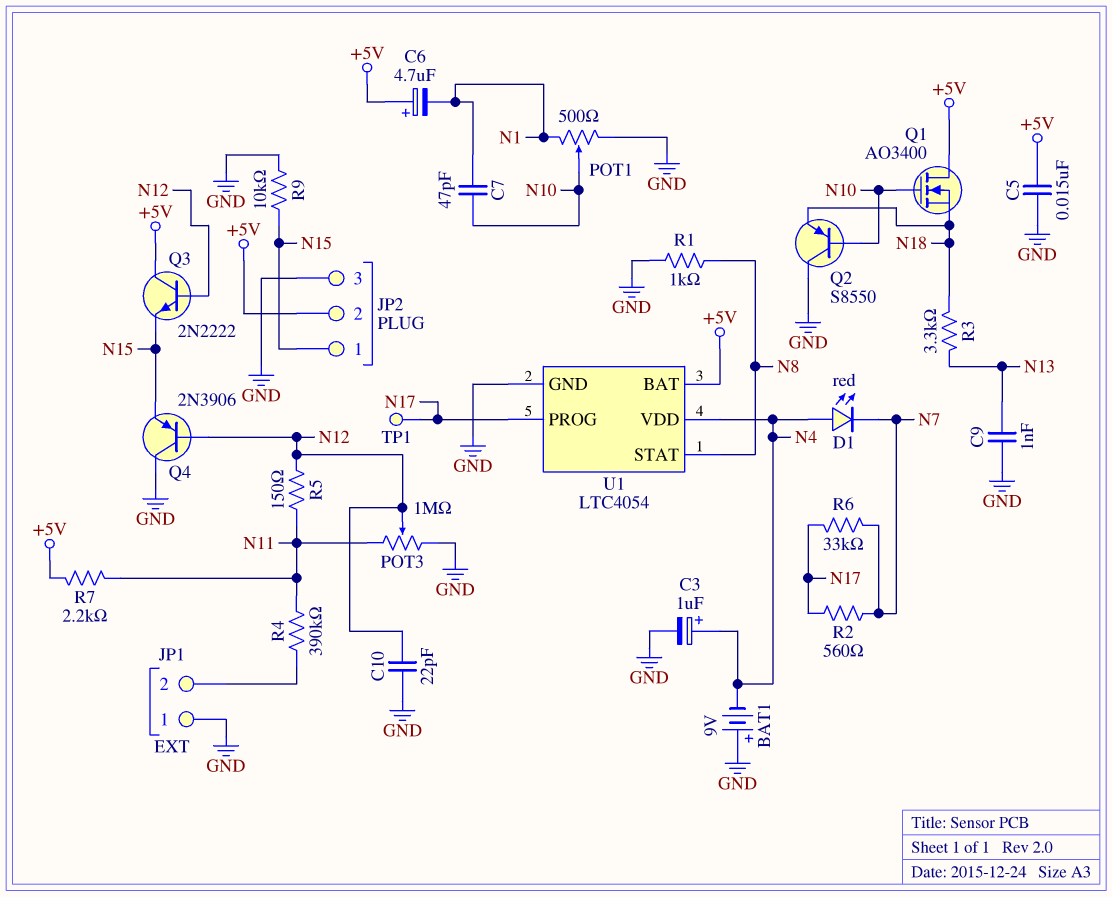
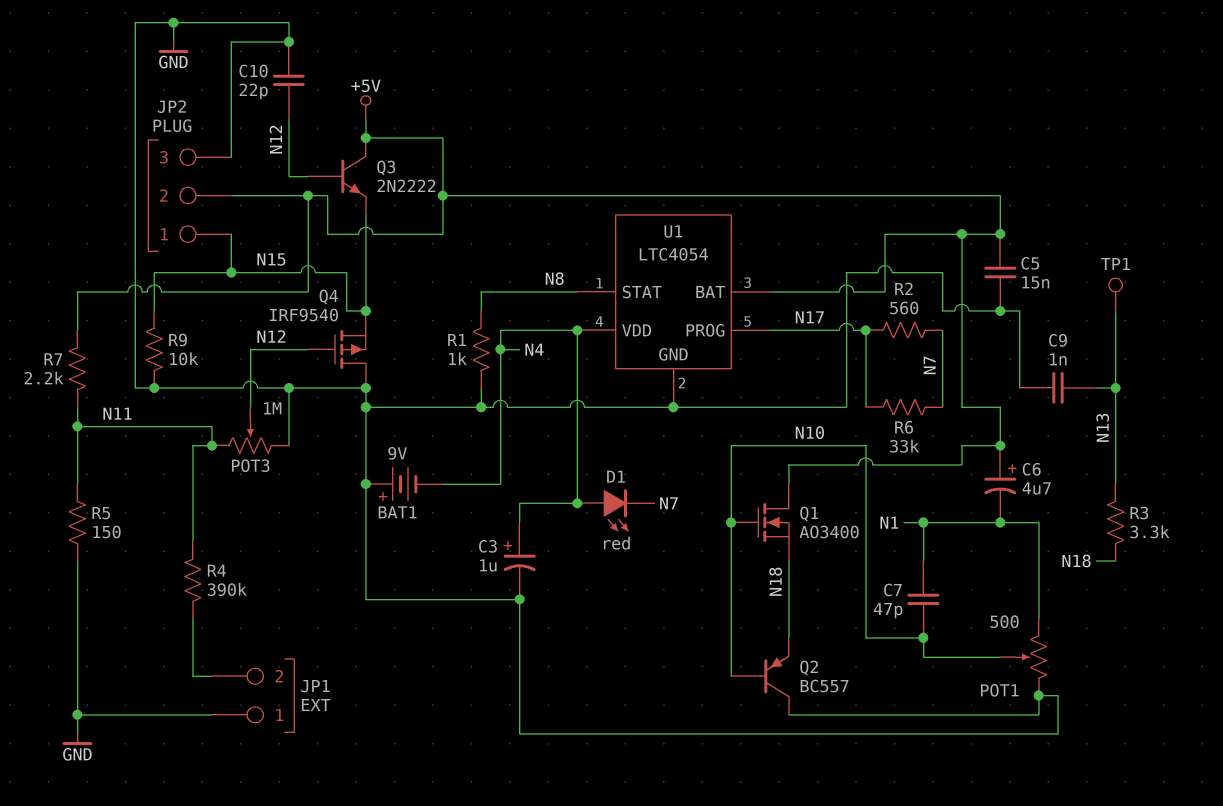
Q2: PNP S8550 (B N10, C GND, E N18) -> PNP BC557 (B N10, C GND, E N18)
Q4: PNP 2N3906 (B N12, C GND, E N15) -> PMOS IRF9540 (G N12, D GND, S N15)
R5: 150 (N11, N12) -> 150 (GND, N11)
TP1: test point (N17) -> test point (N13)

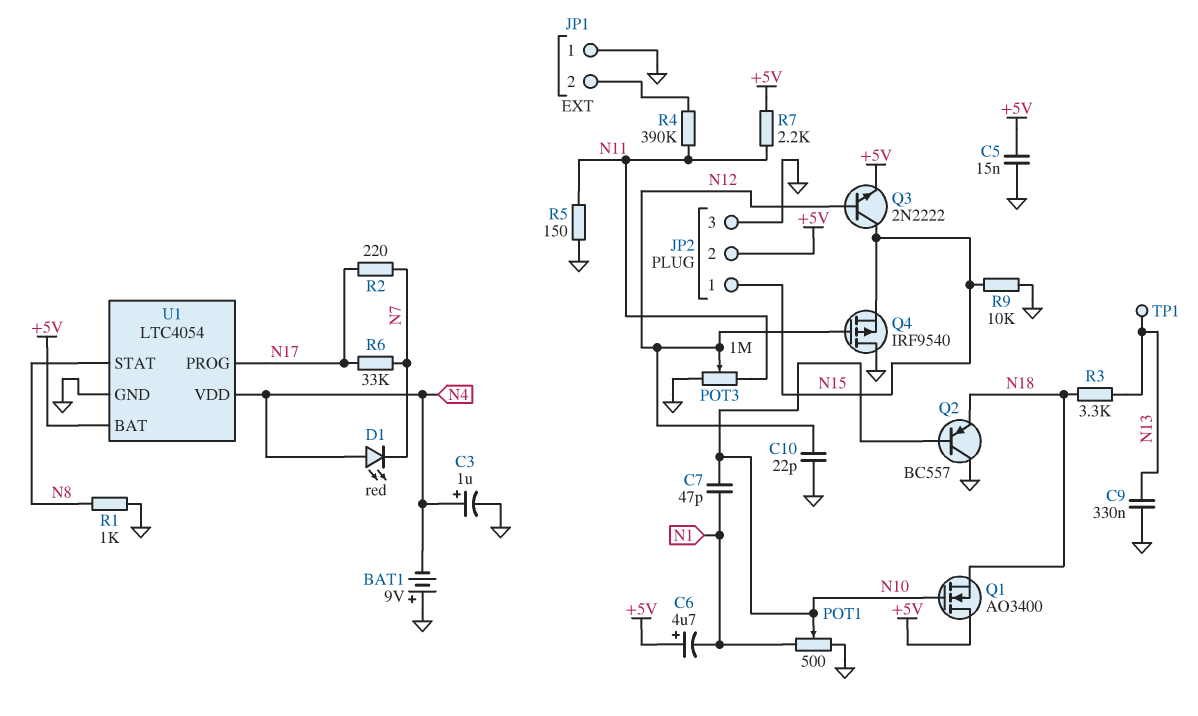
C9: 1nF (GND, N13) -> 330nF (GND, N13)
Q3: NPN 2N2222 (B N12, C +5V, E N15) -> NPN 2N2222 (B N12, C N15, E +5V)
R2: 560 (N7, N17) -> 220 (N7, N17)

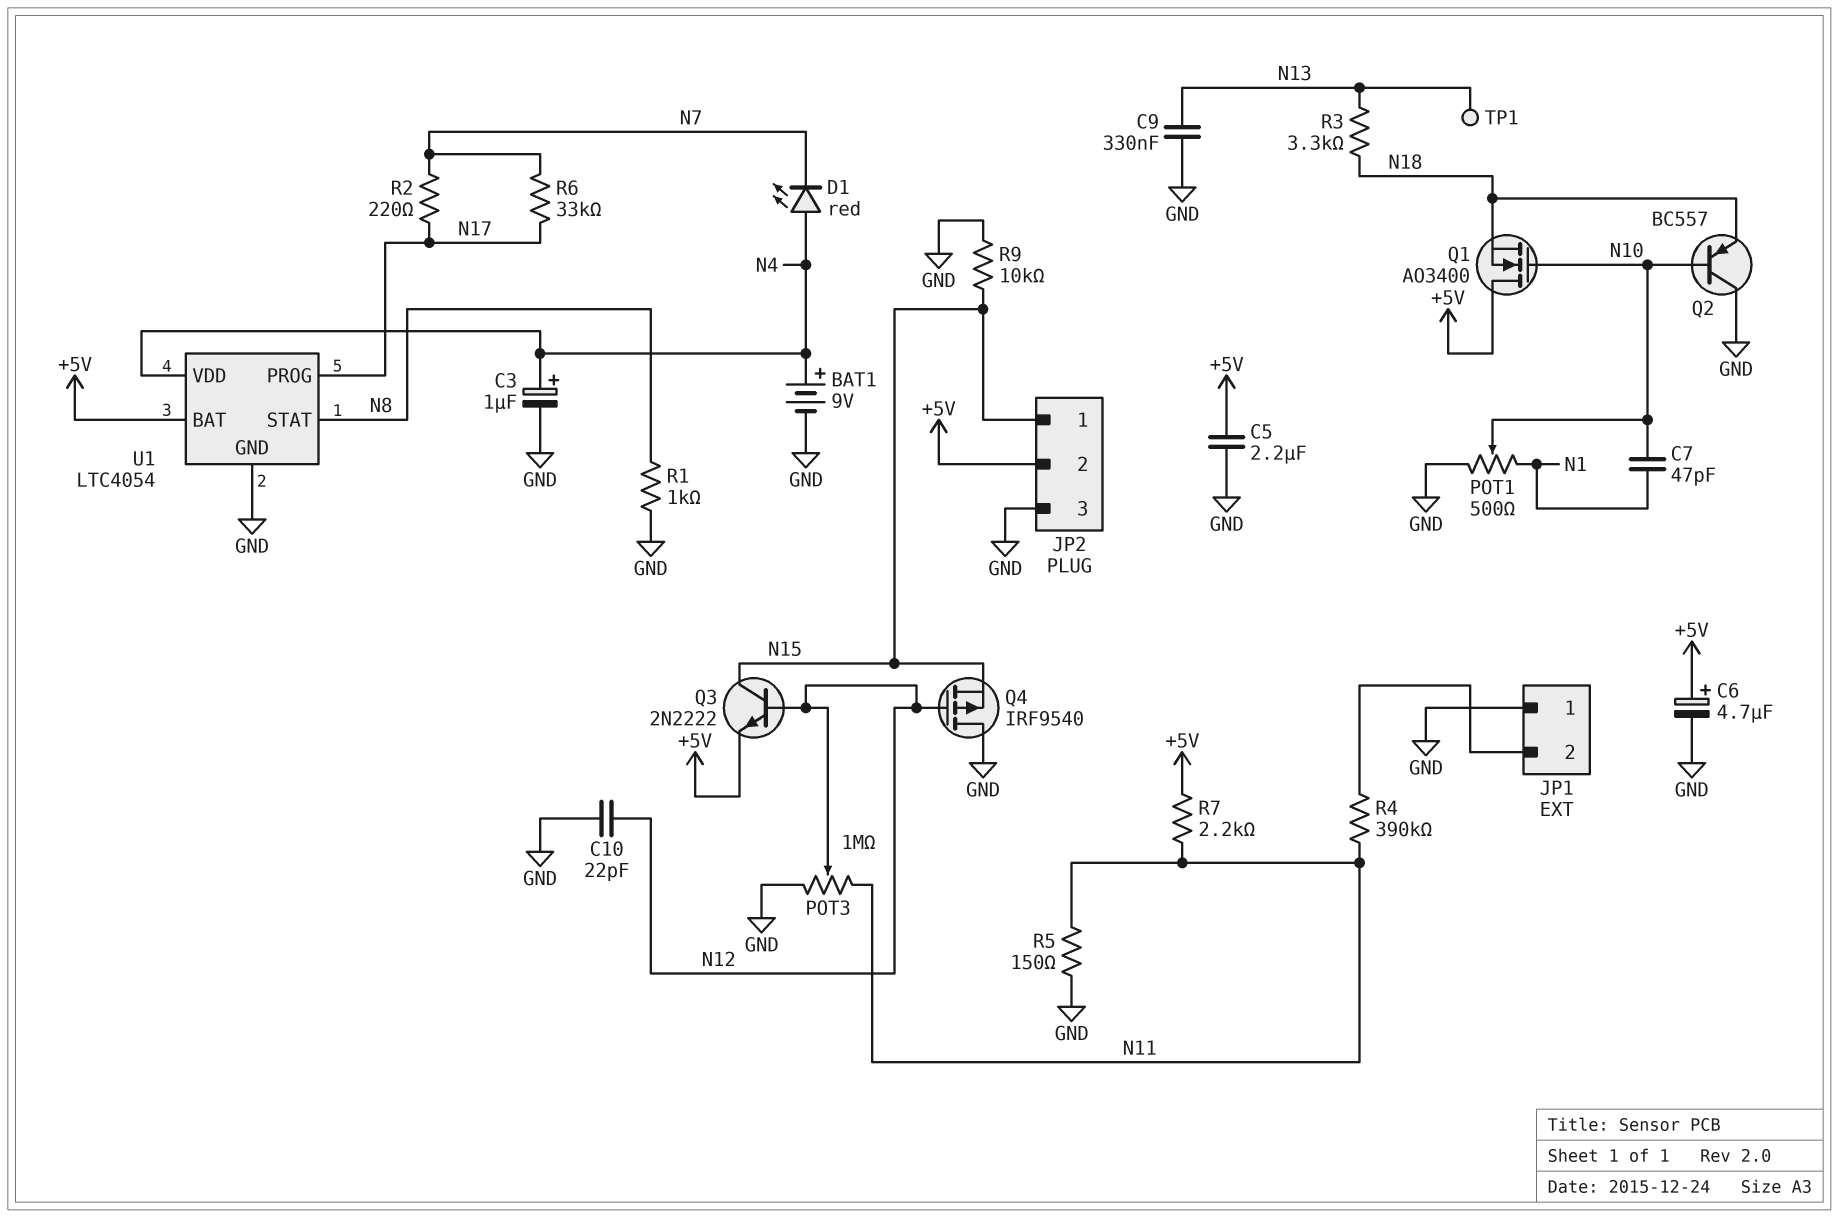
BAT1: 9V (plus GND, minus N4) -> 9V (plus N4, minus GND)
C5: 15nF (+5V, GND) -> 2.2uF (+5V, GND)
C6: 4.7uF (plus +5V, minus N1) -> 4.7uF (plus +5V, minus GND)

